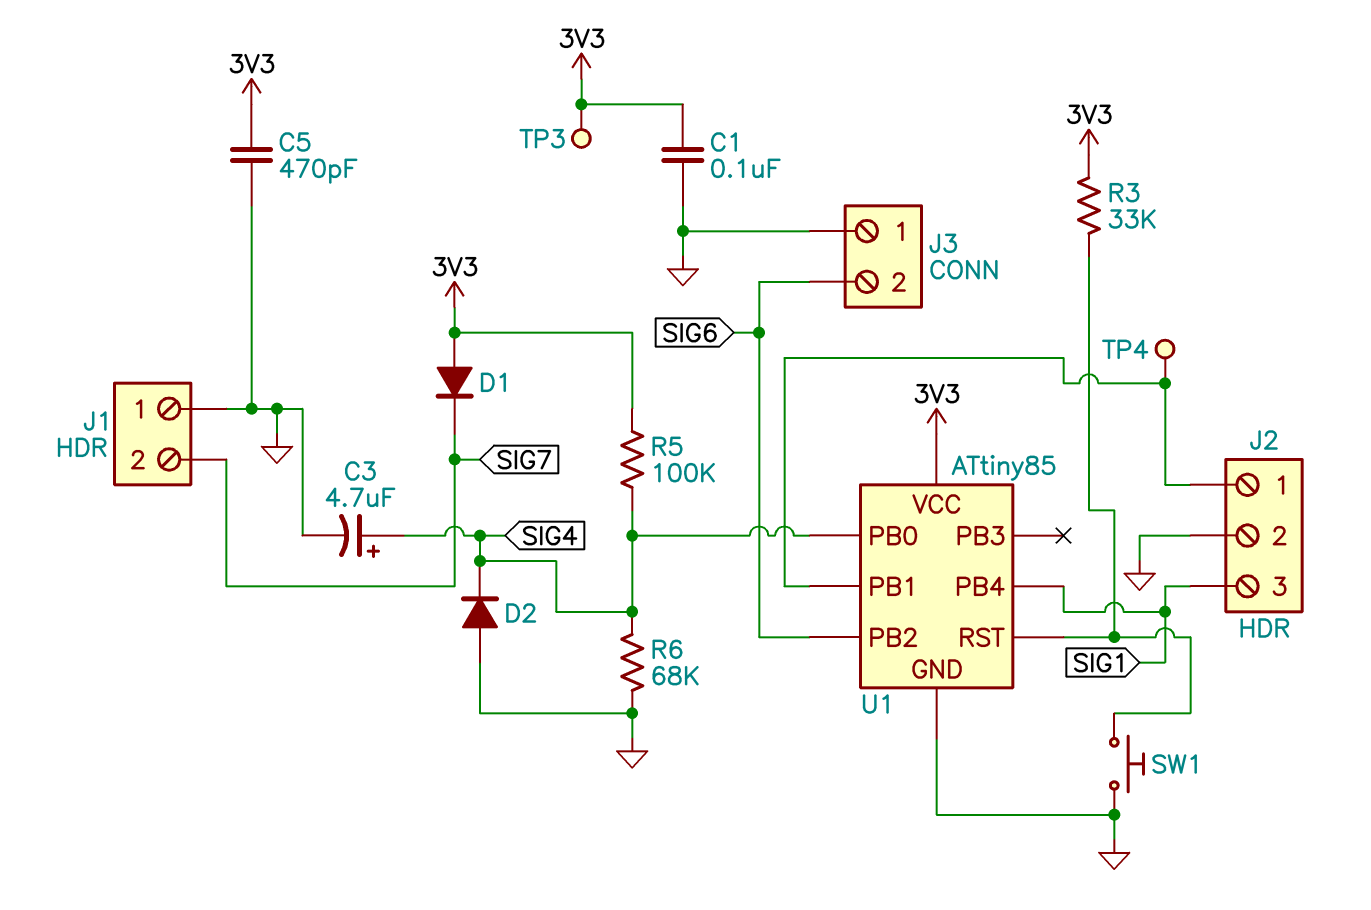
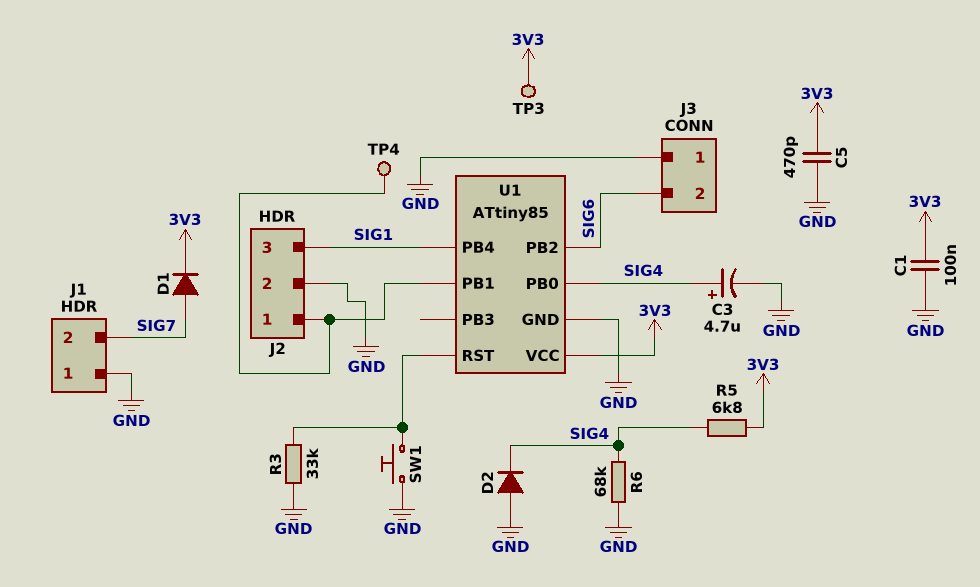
D1: diode (A 3V3, K SIG7) -> diode (A SIG7, K 3V3)
R3: 33k (3V3, U1/RST) -> 33k (GND, U1/RST)
R5: 100k (3V3, SIG4) -> 6.8k (3V3, SIG4)

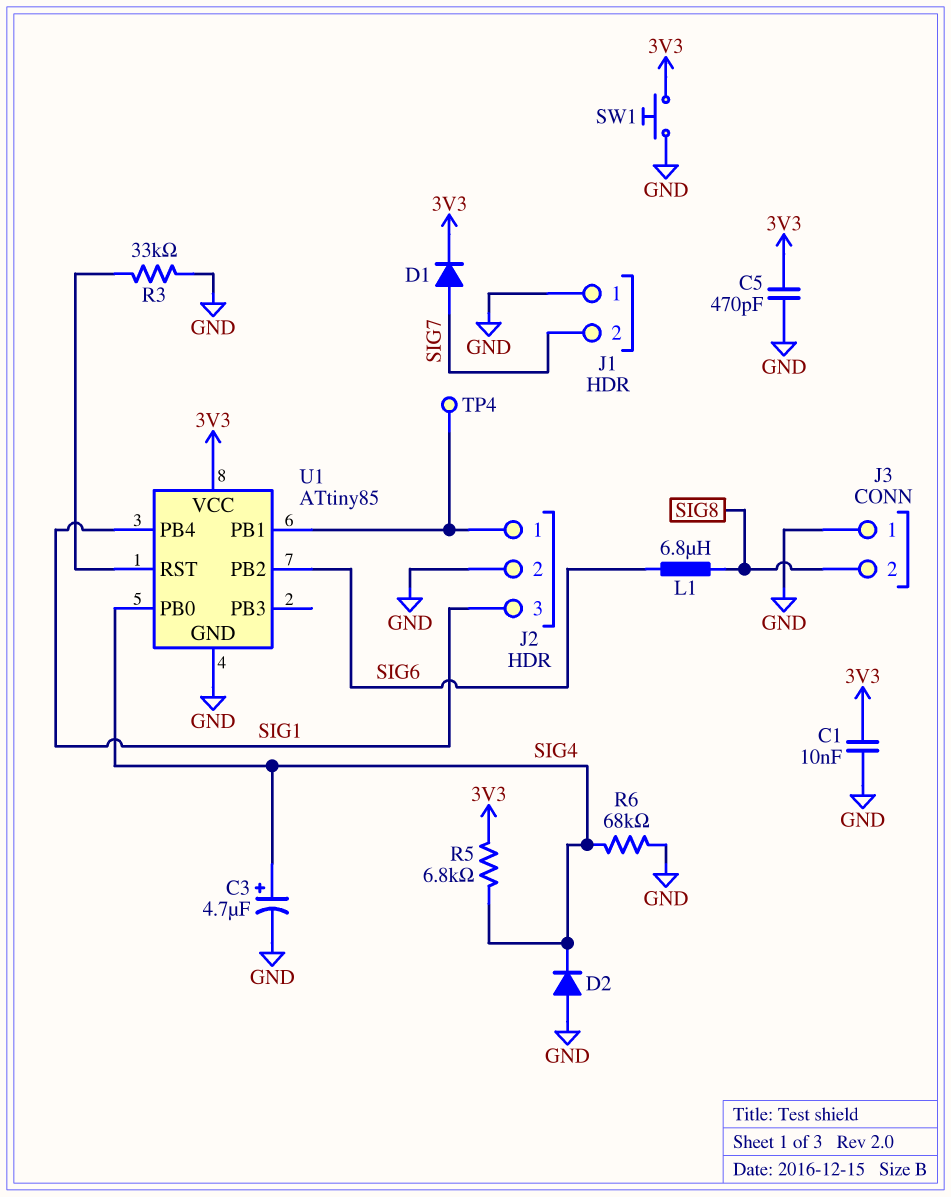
C1: 100nF (3V3, GND) -> 10nF (3V3, GND)
J3 pin 2: SIG6 -> SIG8
L1: none -> 6.8uH (SIG6, SIG8)
SW1: button (GND, U1/RST) -> button (3V3, GND)
TP3: test point (3V3) -> none

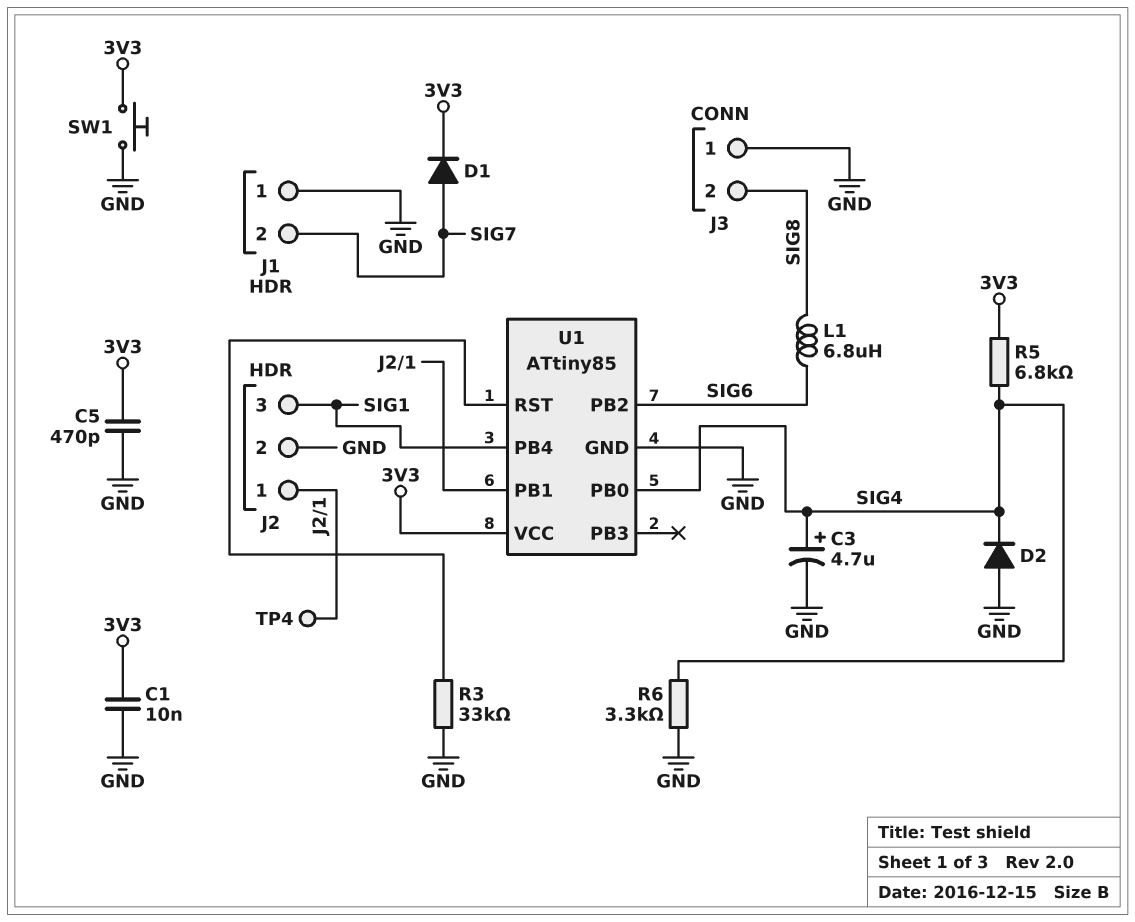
R6: 68k (GND, SIG4) -> 3.3k (GND, SIG4)

